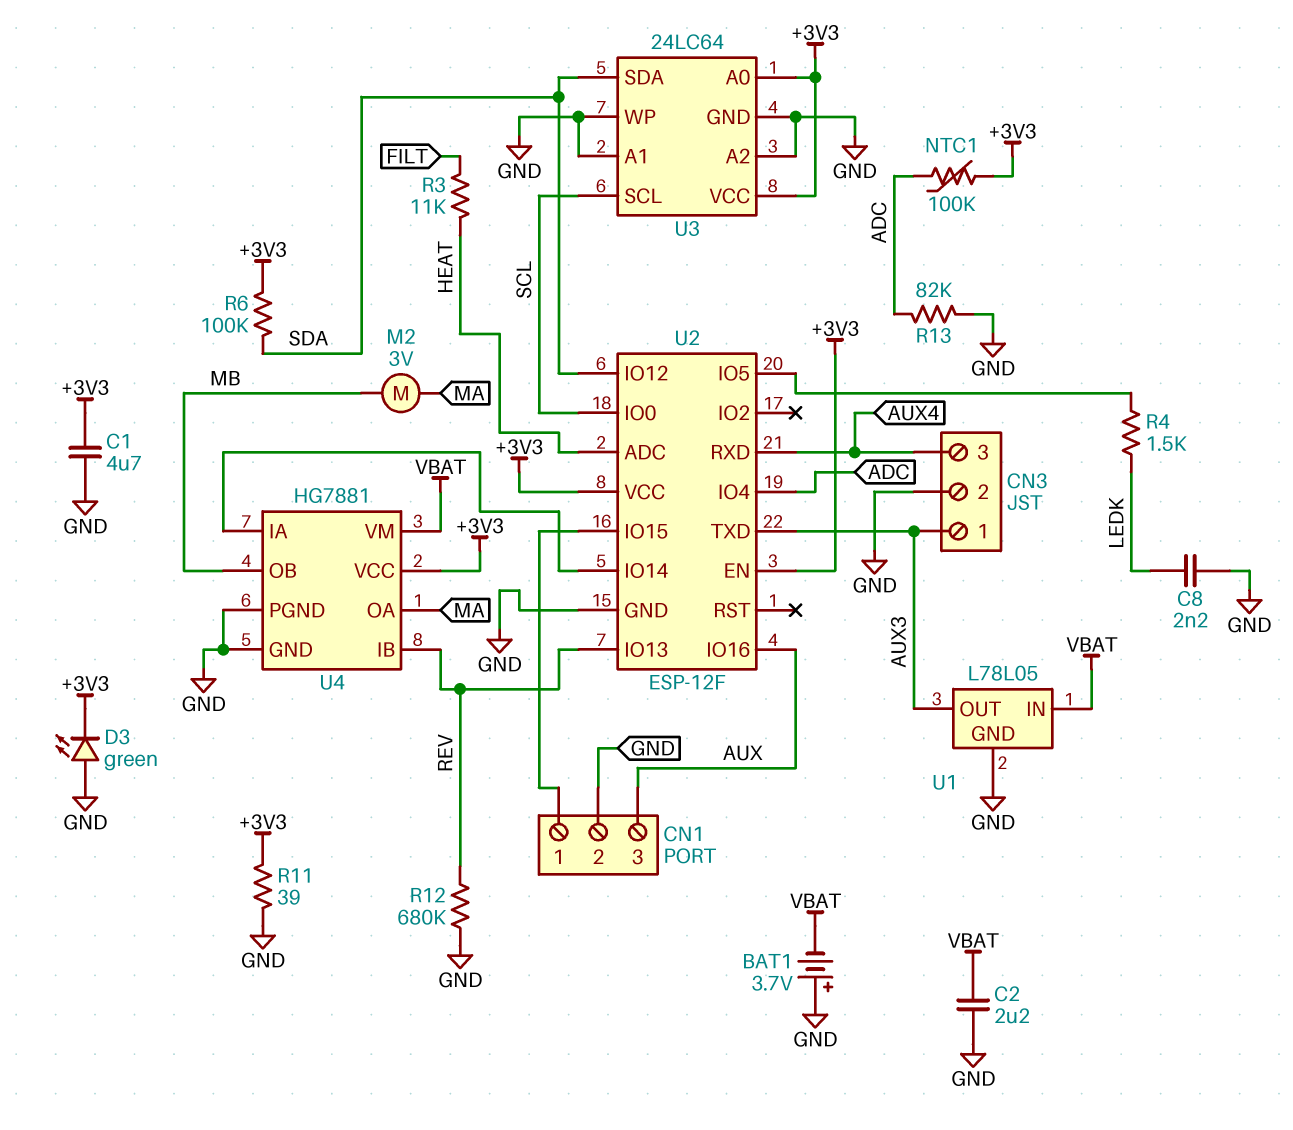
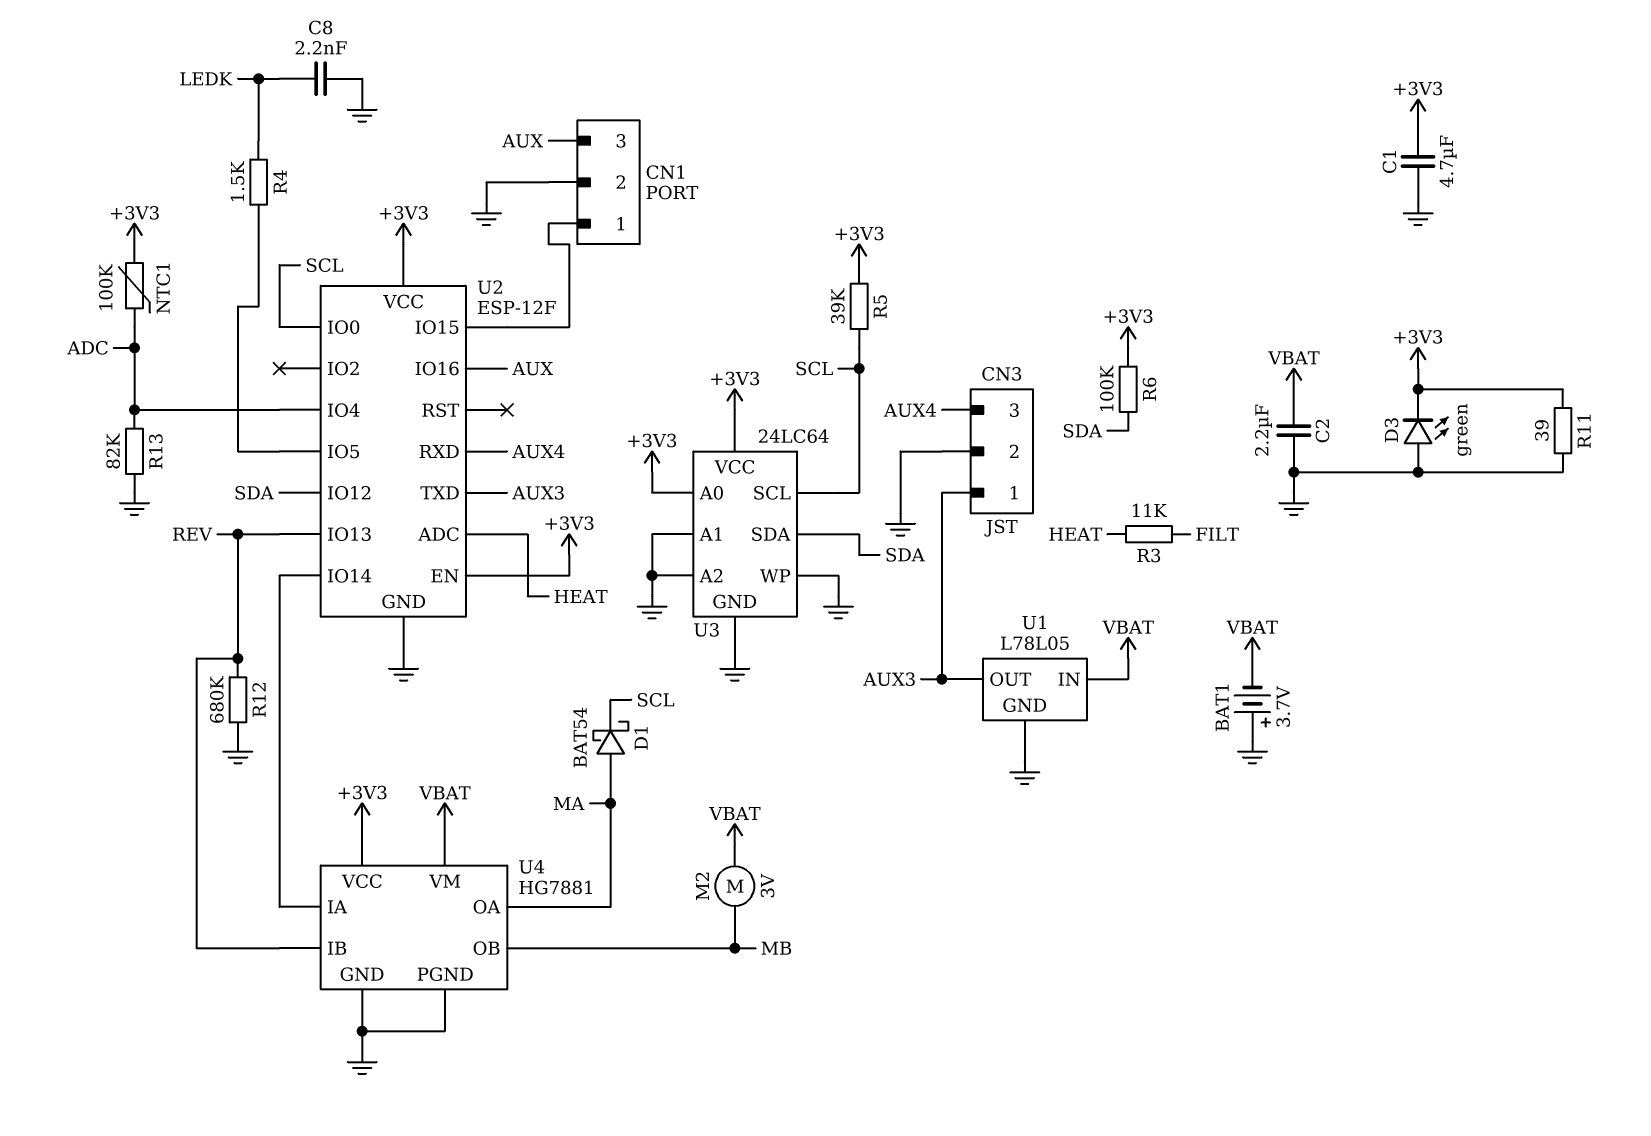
D1: none -> schottky BAT54 (A MA, K SCL)
M2: motor 3V (MA, MB) -> motor 3V (MB, VBAT)
R5: none -> 39k (+3V3, SCL)

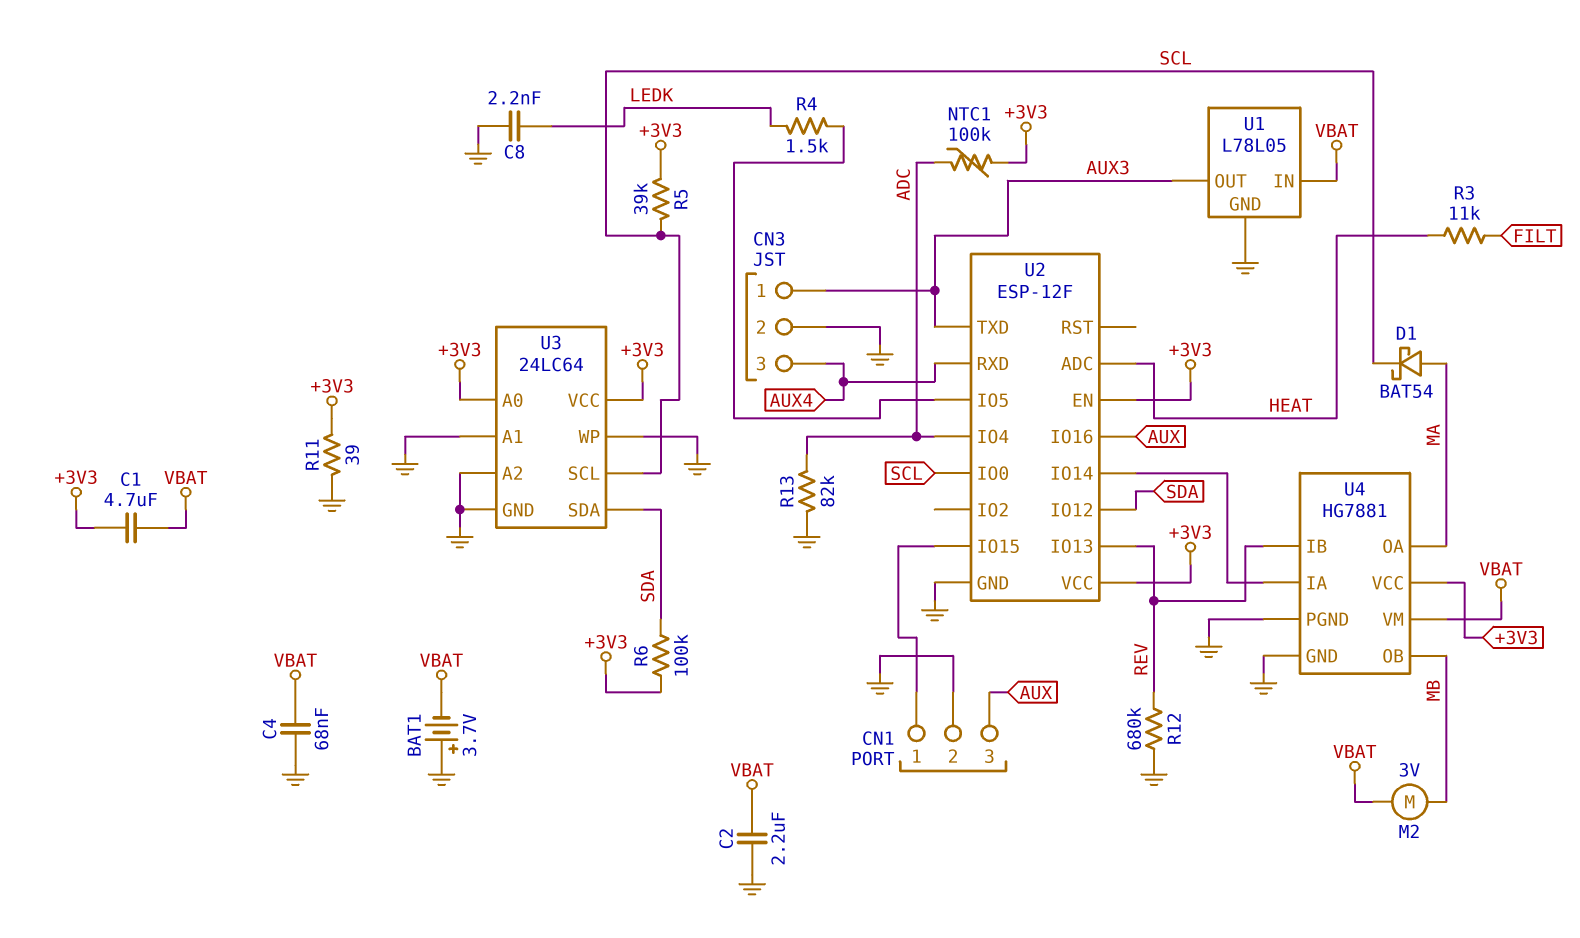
C1: 4.7uF (+3V3, GND) -> 4.7uF (+3V3, VBAT)
C4: none -> 68nF (GND, VBAT)
D3: LED green (A GND, K +3V3) -> none

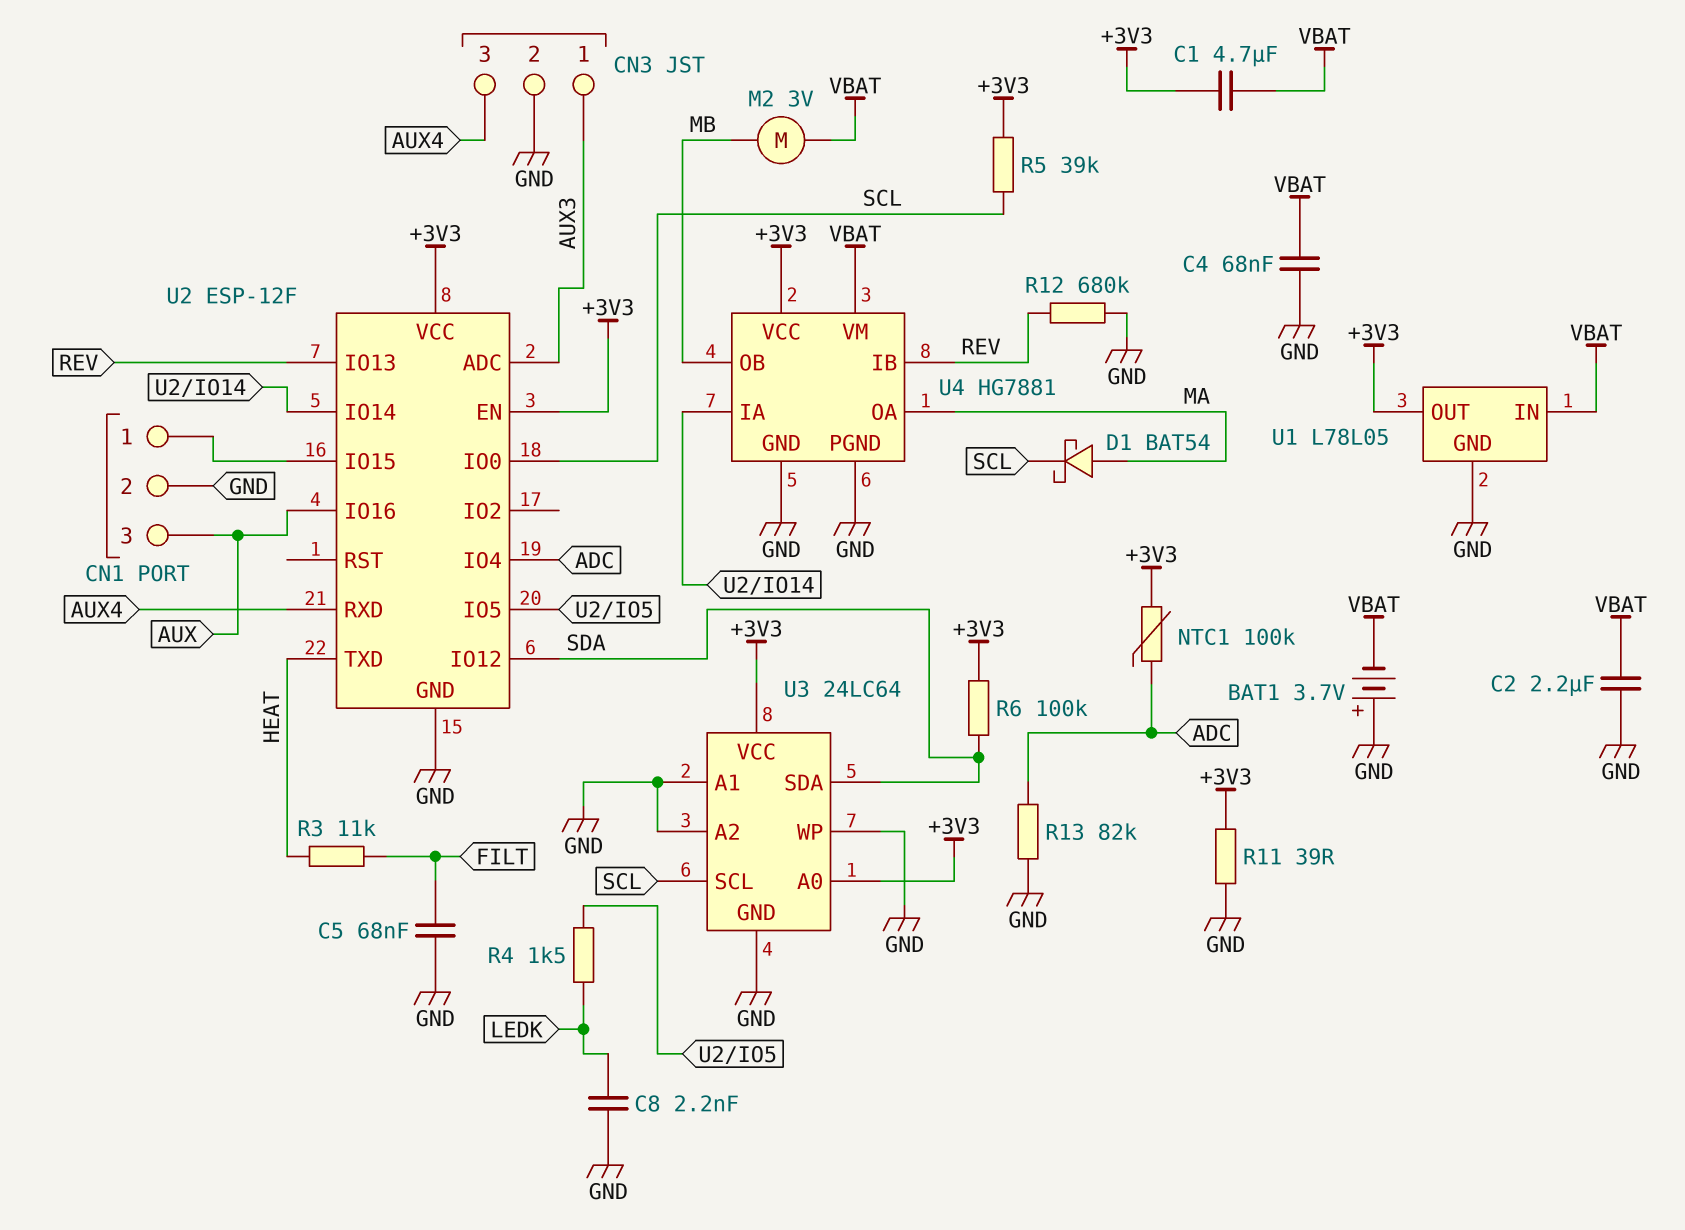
C5: none -> 68nF (FILT, GND)
U1 pin OUT: AUX3 -> +3V3
U2 pin ADC: HEAT -> AUX3
U2 pin TXD: AUX3 -> HEAT

